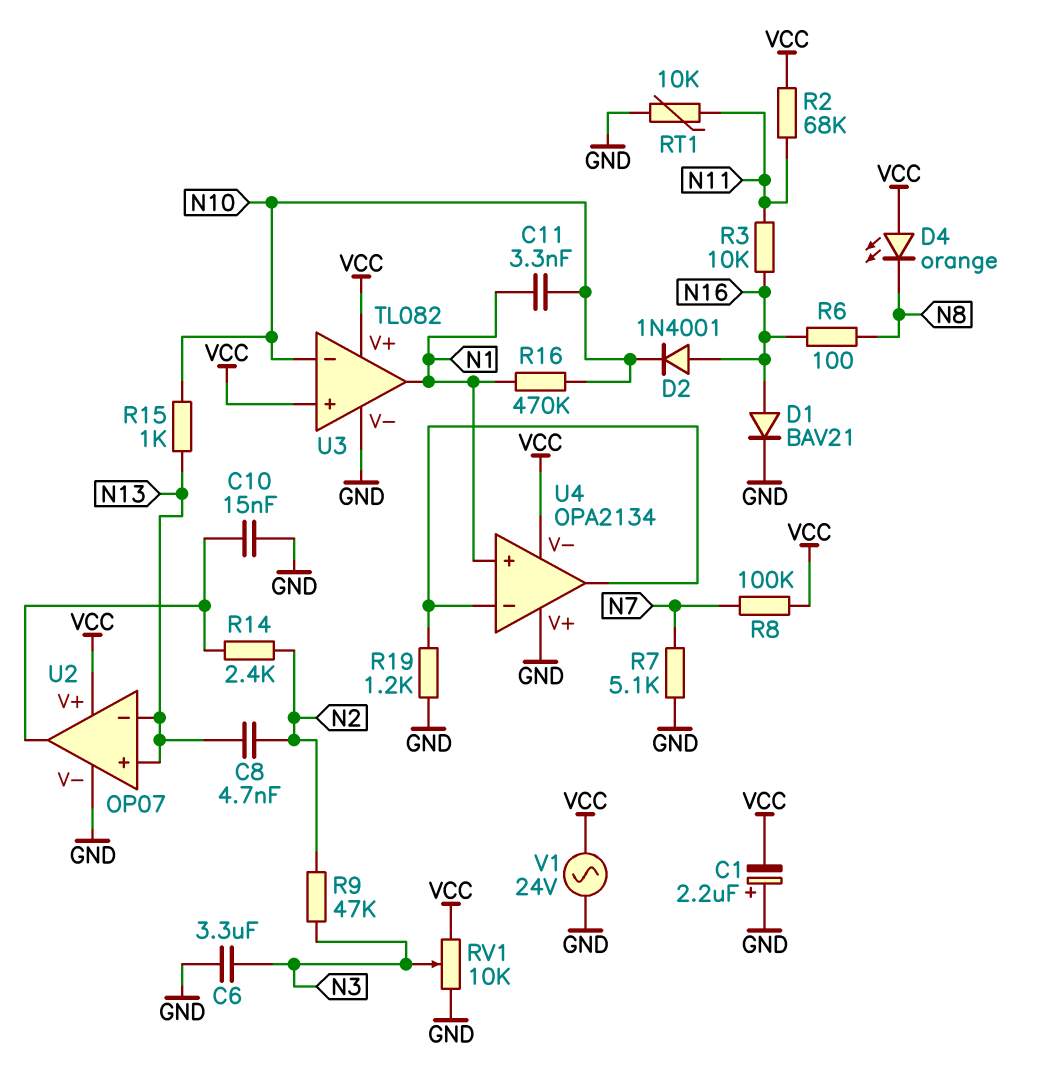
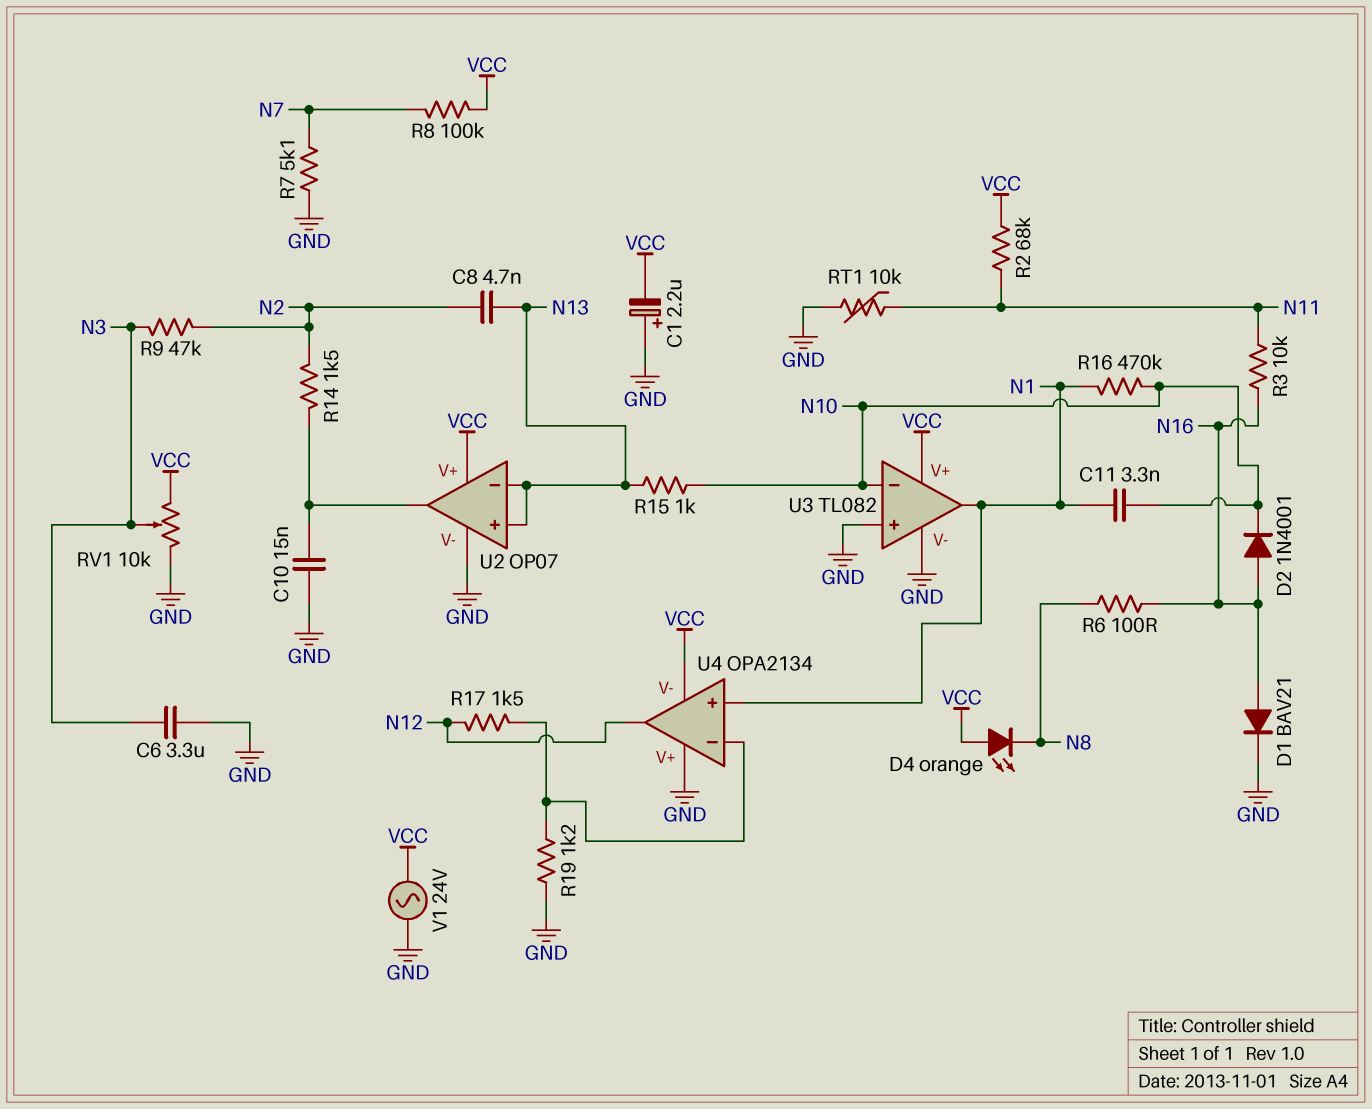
R14: 2.4k (N2, U2/out) -> 1.5k (N2, U2/out)
R17: none -> 1.5k (N12, U4/in-)
U3 pin in+: VCC -> GND
U4 pin out: U4/in- -> N12

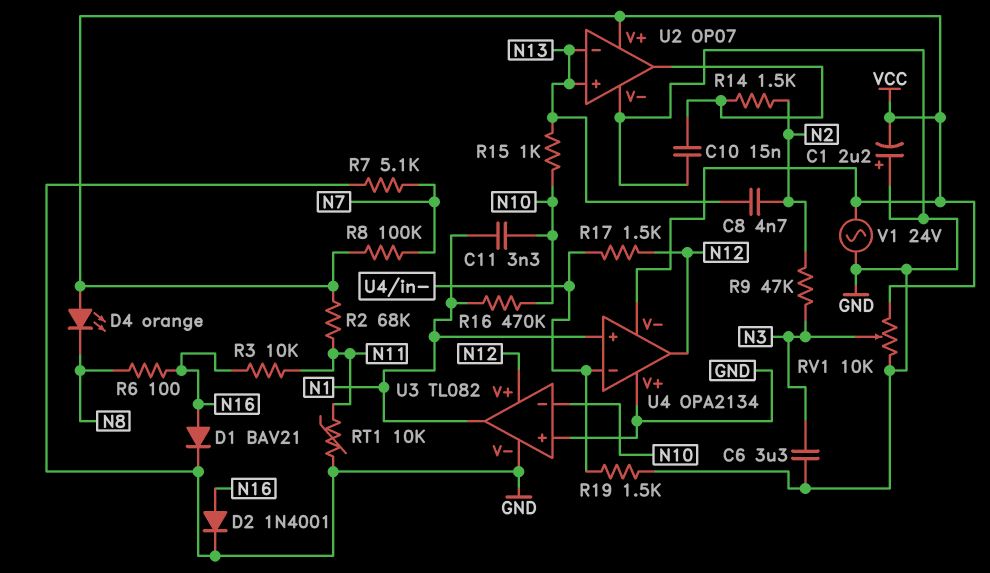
D2: diode 1N4001 (A N16, K N10) -> diode 1N4001 (A N16, K GND)
R19: 1.2k (GND, U4/in-) -> 1.5k (GND, U4/in-)
U3 pin V+: VCC -> N12

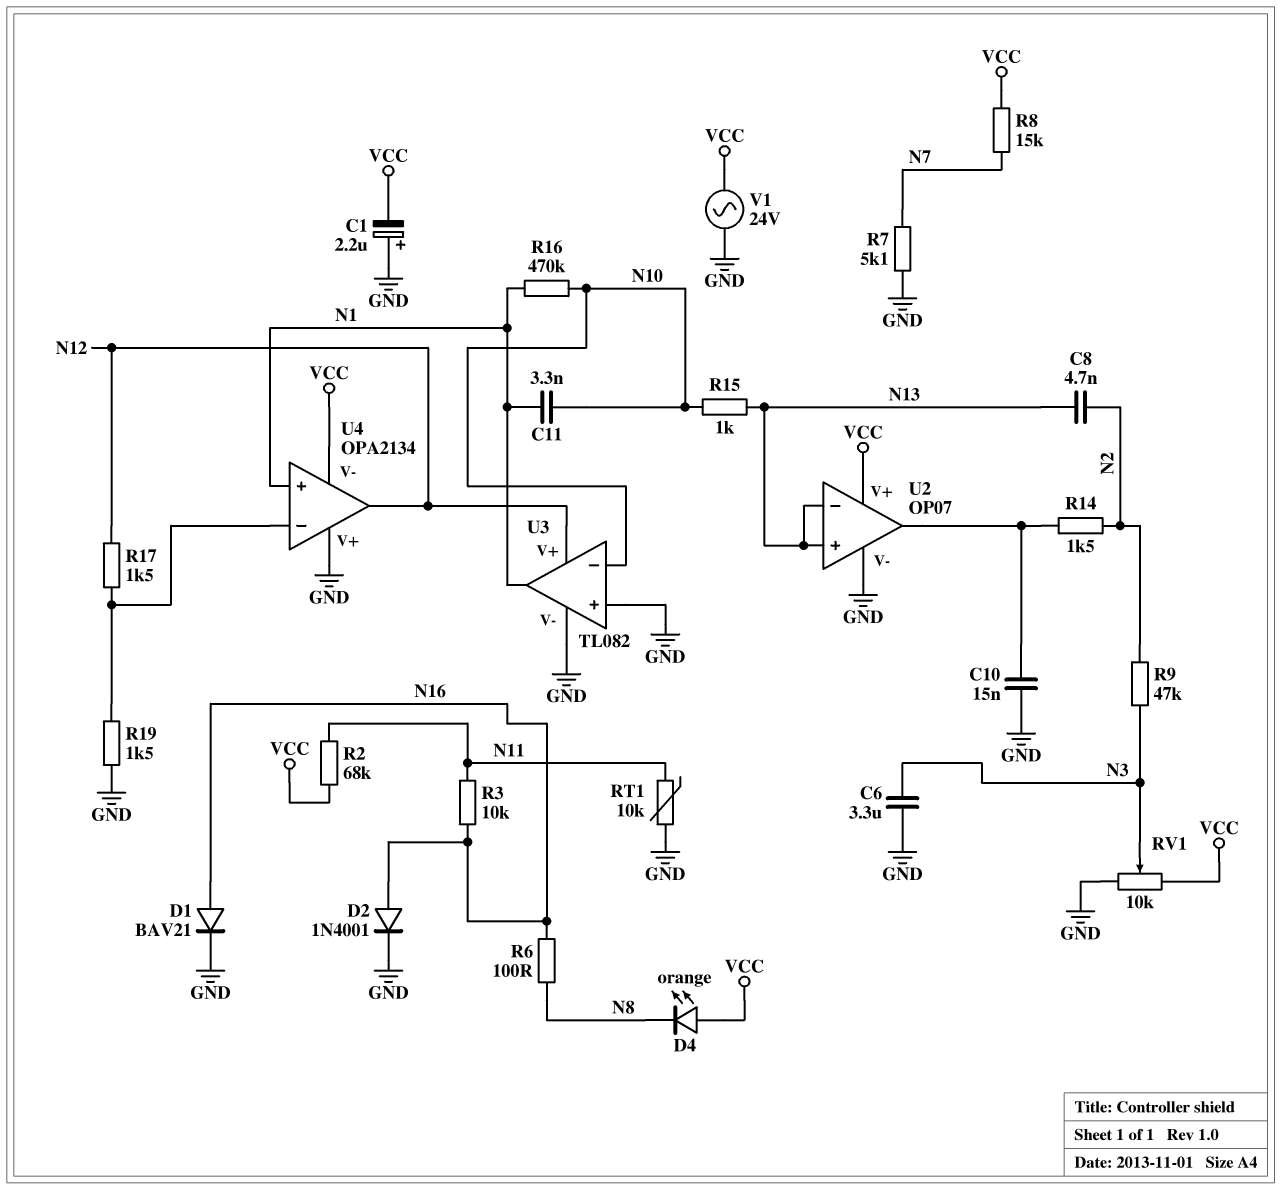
R8: 100k (N7, VCC) -> 15k (N7, VCC)

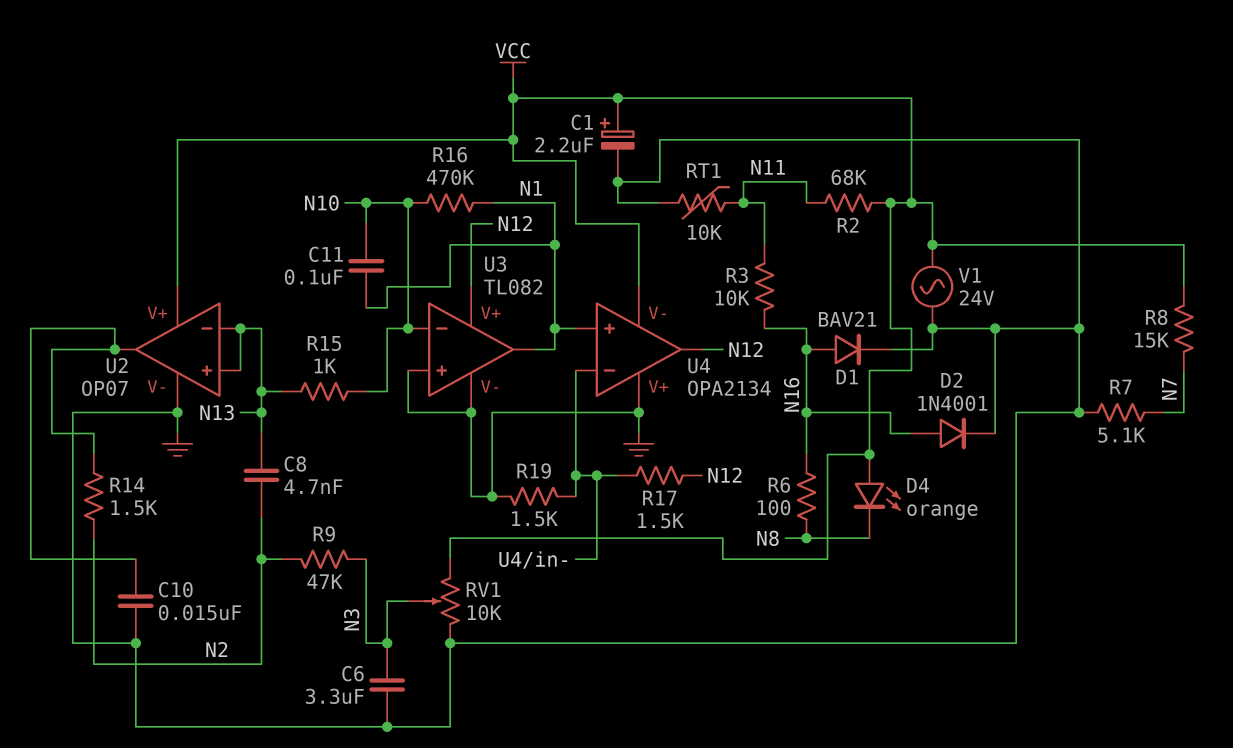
C1: 2.2uF (plus GND, minus VCC) -> 2.2uF (plus VCC, minus GND)
C11: 3.3nF (N1, N10) -> 100nF (N1, N10)

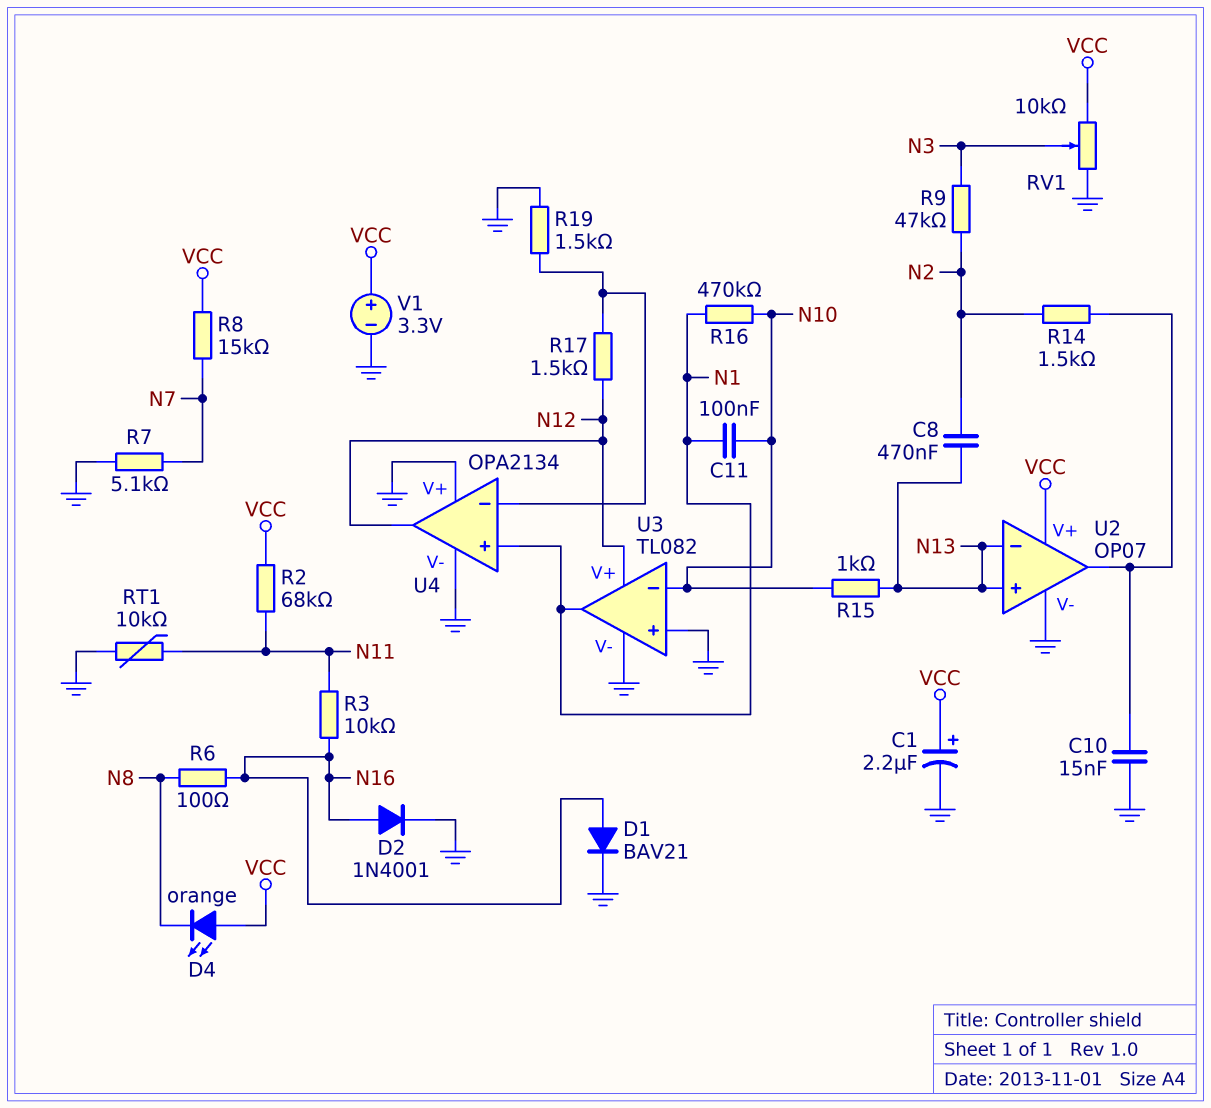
C6: 3.3uF (GND, N3) -> none
C8: 4.7nF (N2, N13) -> 470nF (N2, N13)
U4 pin V-: VCC -> GND
V1: AC 24V (GND, VCC) -> 3.3V (plus VCC, minus GND)

